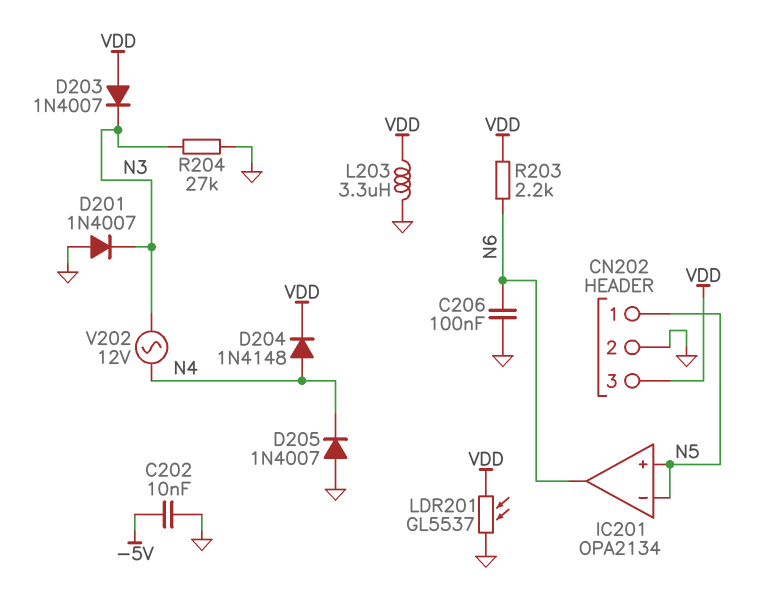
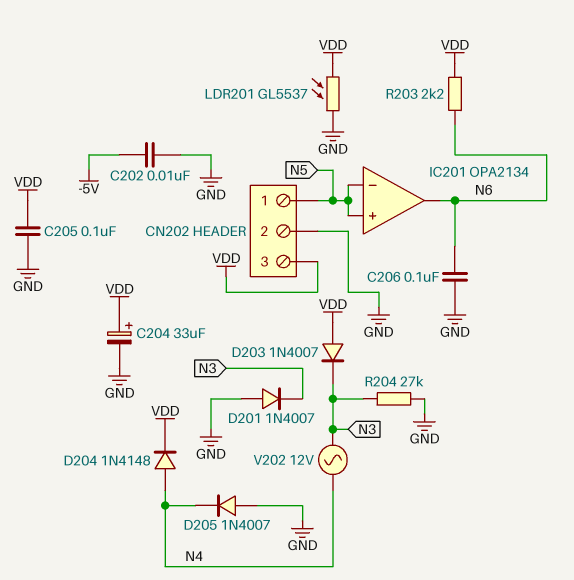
C204: none -> 33uF (plus VDD, minus GND)
C205: none -> 100nF (GND, VDD)
L203: 3.3uH (GND, VDD) -> none

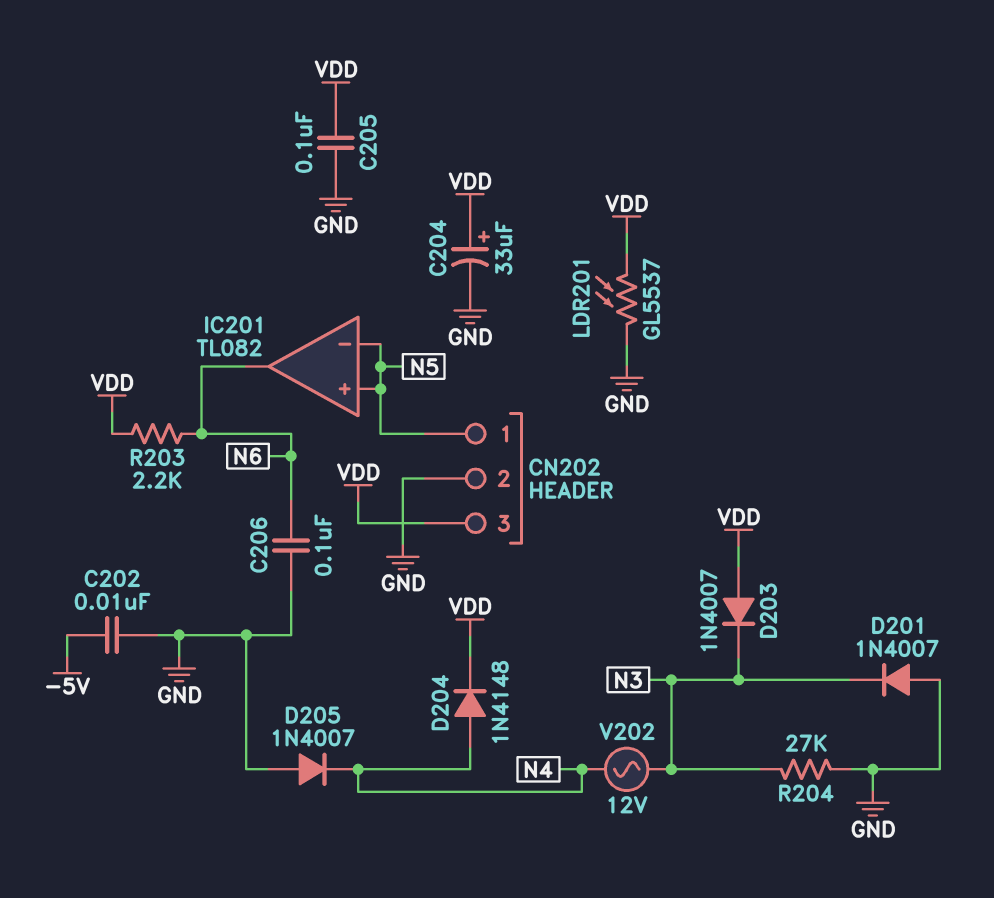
IC201: OPA2134 -> TL082

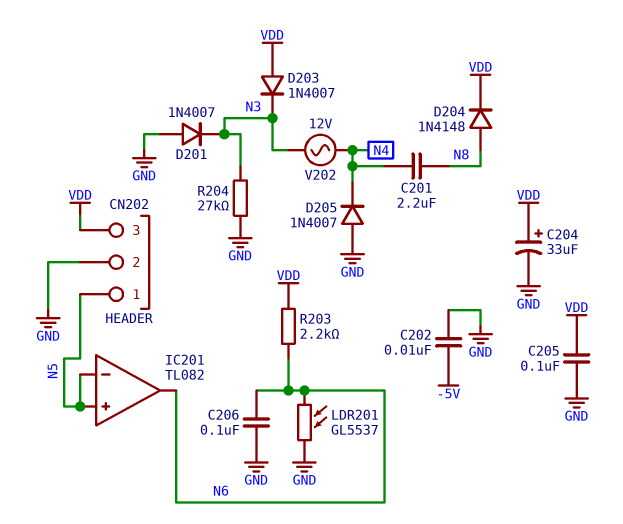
C201: none -> 2.2uF (N4, N8)
D204: diode 1N4148 (A N4, K VDD) -> diode 1N4148 (A N8, K VDD)
LDR201: GL5537 (GND, VDD) -> GL5537 (GND, N6)

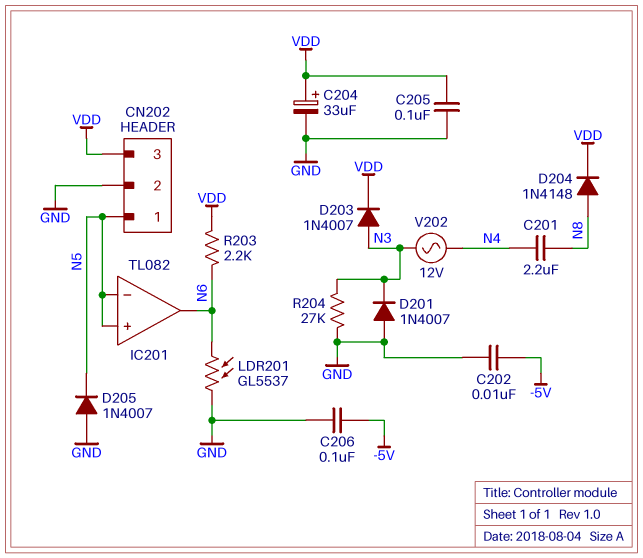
C206: 100nF (GND, N6) -> 100nF (-5V, GND)
D203: diode 1N4007 (A VDD, K N3) -> diode 1N4007 (A N3, K VDD)
D205: diode 1N4007 (A GND, K N4) -> diode 1N4007 (A GND, K N5)

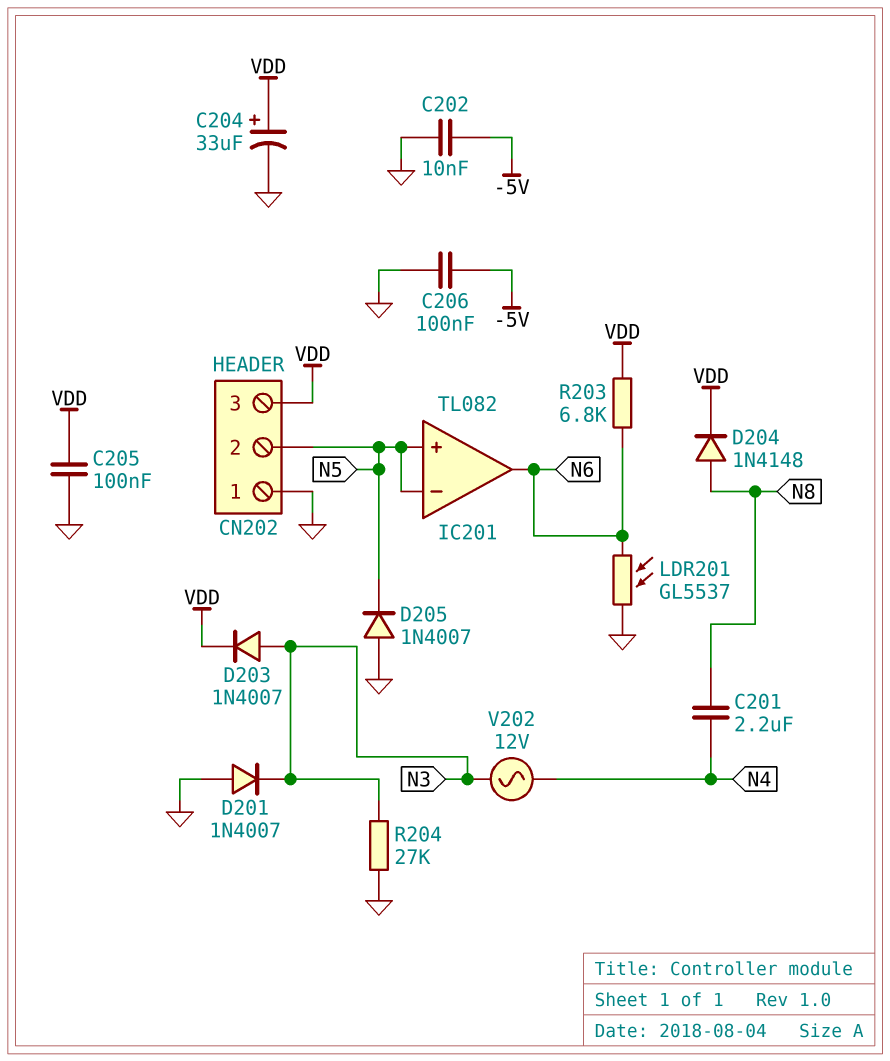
CN202 pin 1: N5 -> GND
CN202 pin 2: GND -> N5
R203: 2.2k (N6, VDD) -> 6.8k (N6, VDD)

